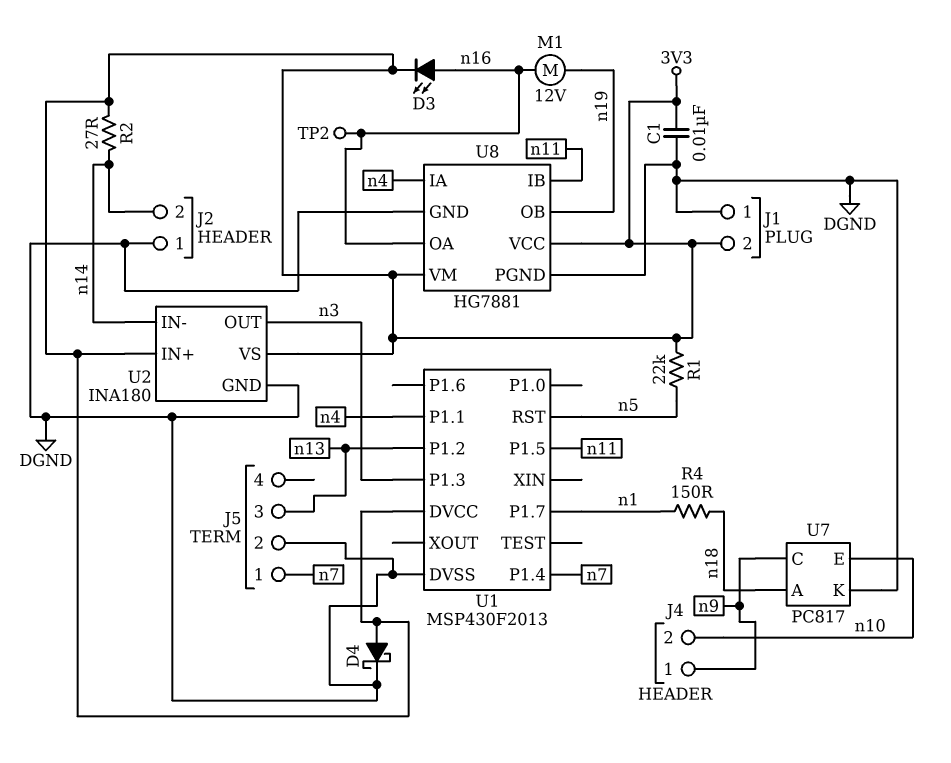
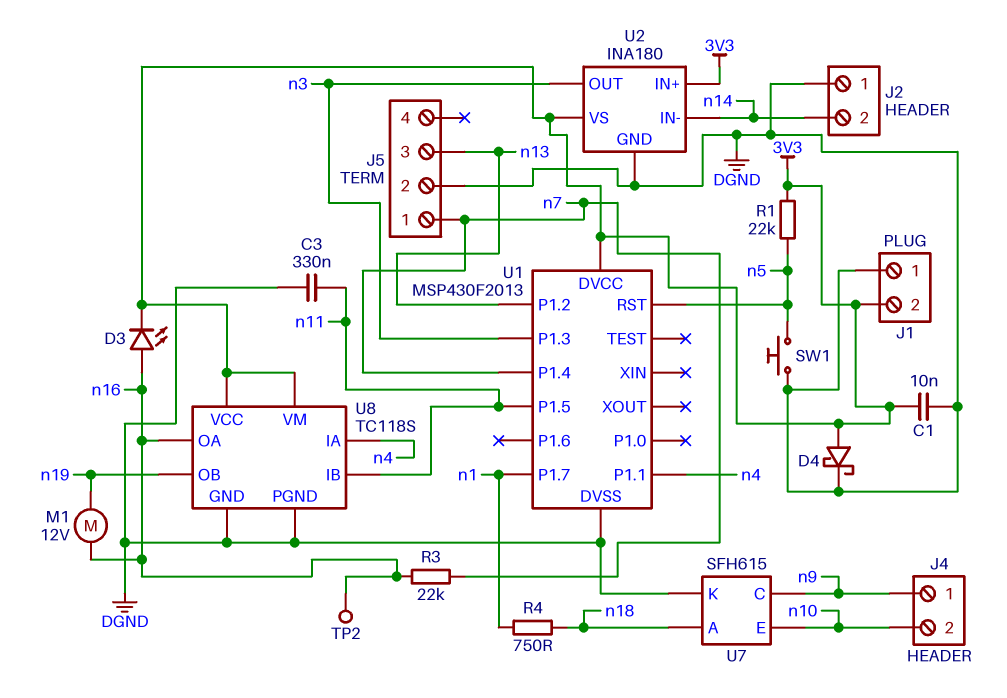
C3: none -> 330nF (DGND, n11)
R2: 27 (3V3, n14) -> none
R3: none -> 22k (n7, n16)
R4: 150 (n1, n18) -> 750 (n1, n18)
SW1: none -> button (DGND, n5)
U7: PC817 -> SFH615
U8: HG7881 -> TC118S

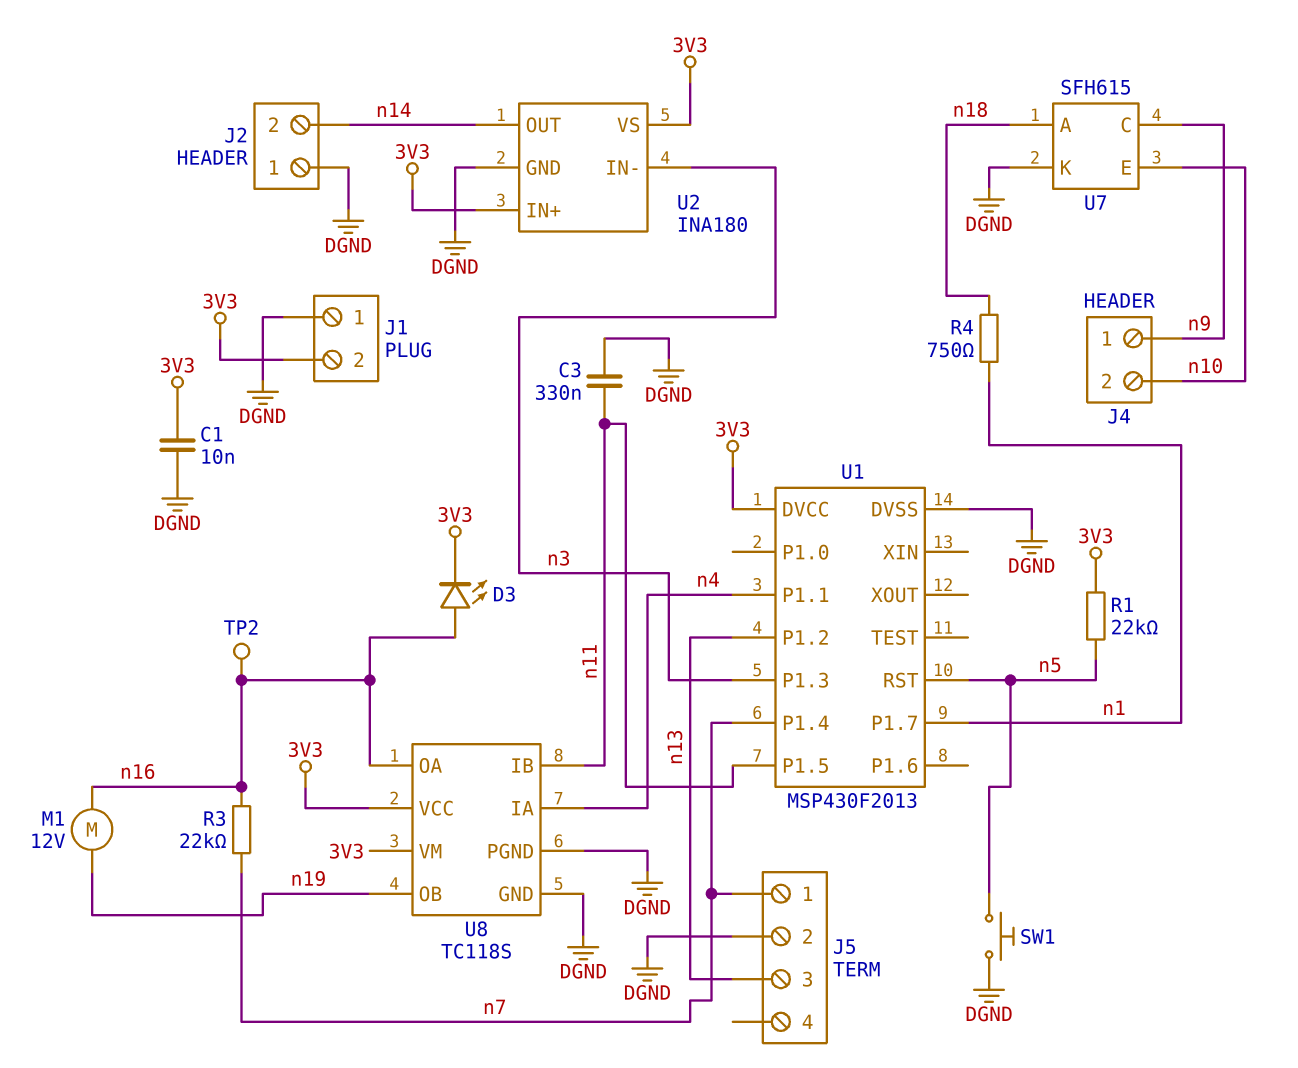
D4: schottky (A 3V3, K DGND) -> none
U2 pin IN-: n14 -> n3
U2 pin OUT: n3 -> n14

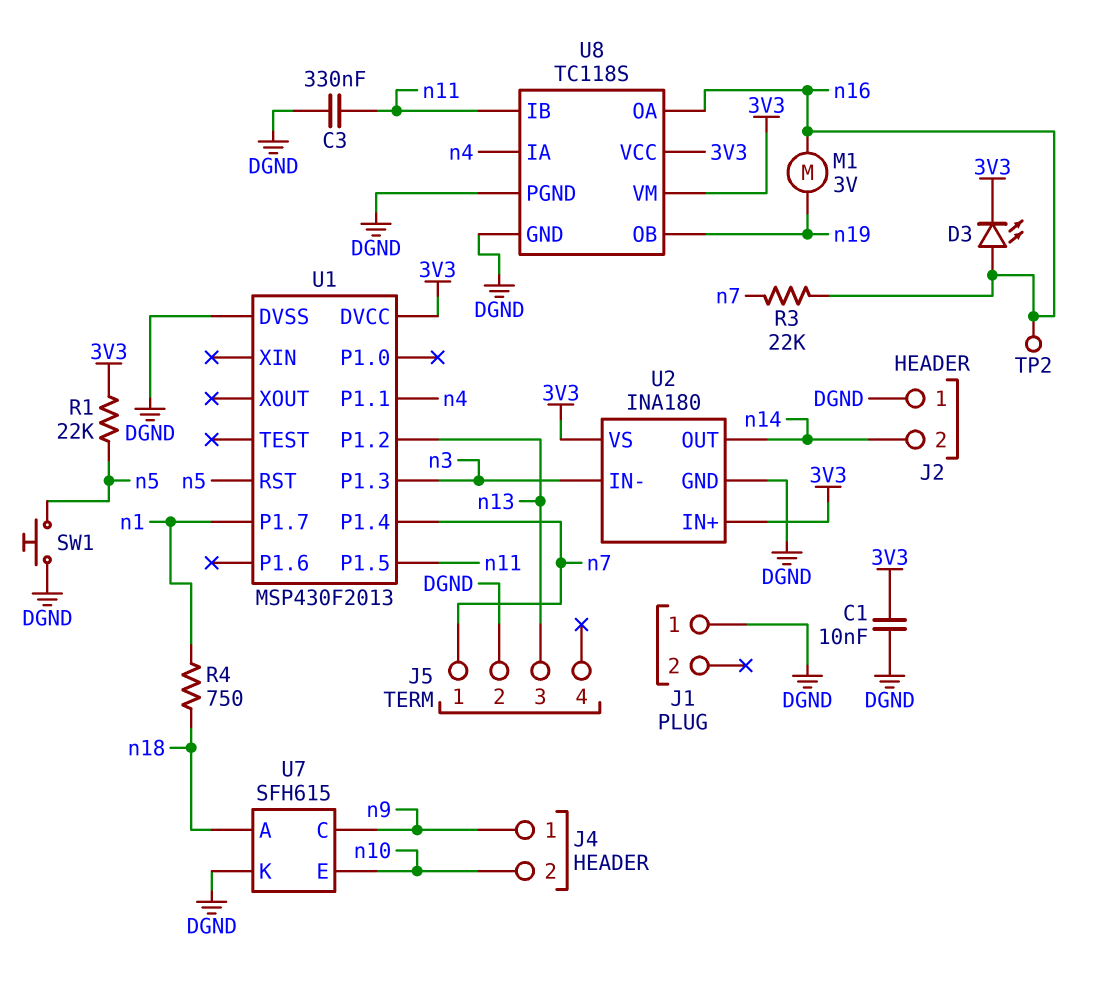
J1 pin 2: 3V3 -> none
M1: motor 12V (n16, n19) -> motor 3V (n16, n19)

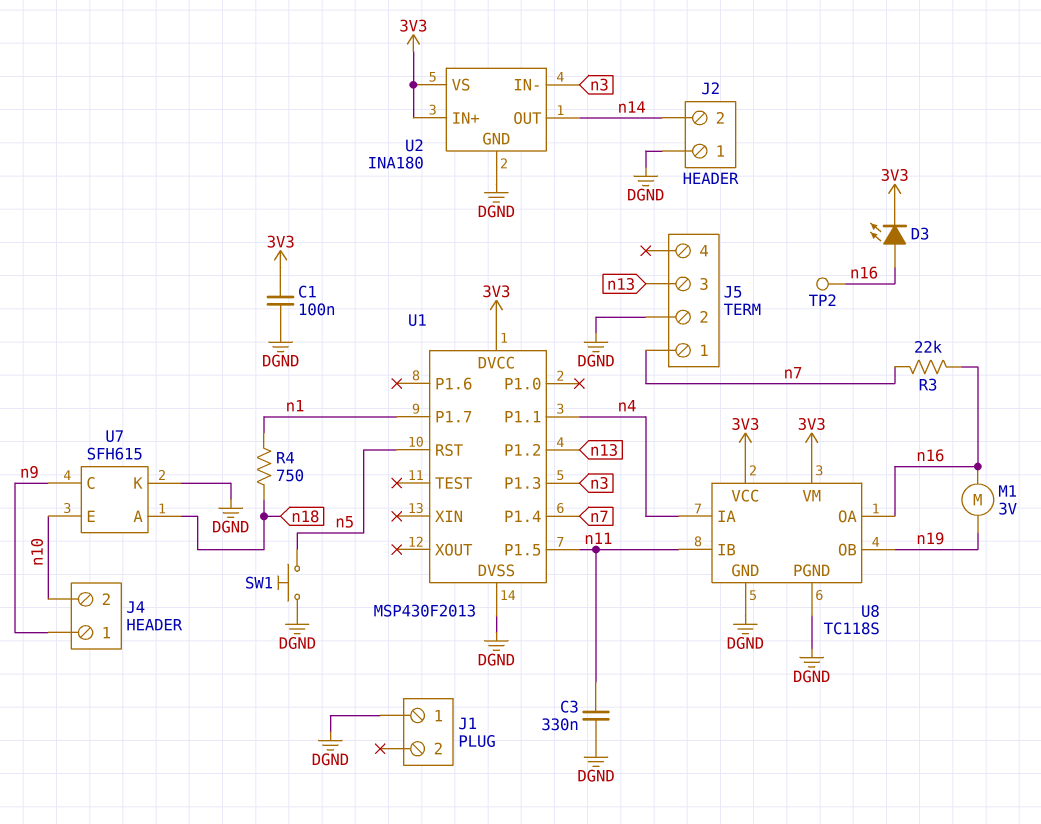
C1: 10nF (3V3, DGND) -> 100nF (3V3, DGND)
R1: 22k (3V3, n5) -> none

